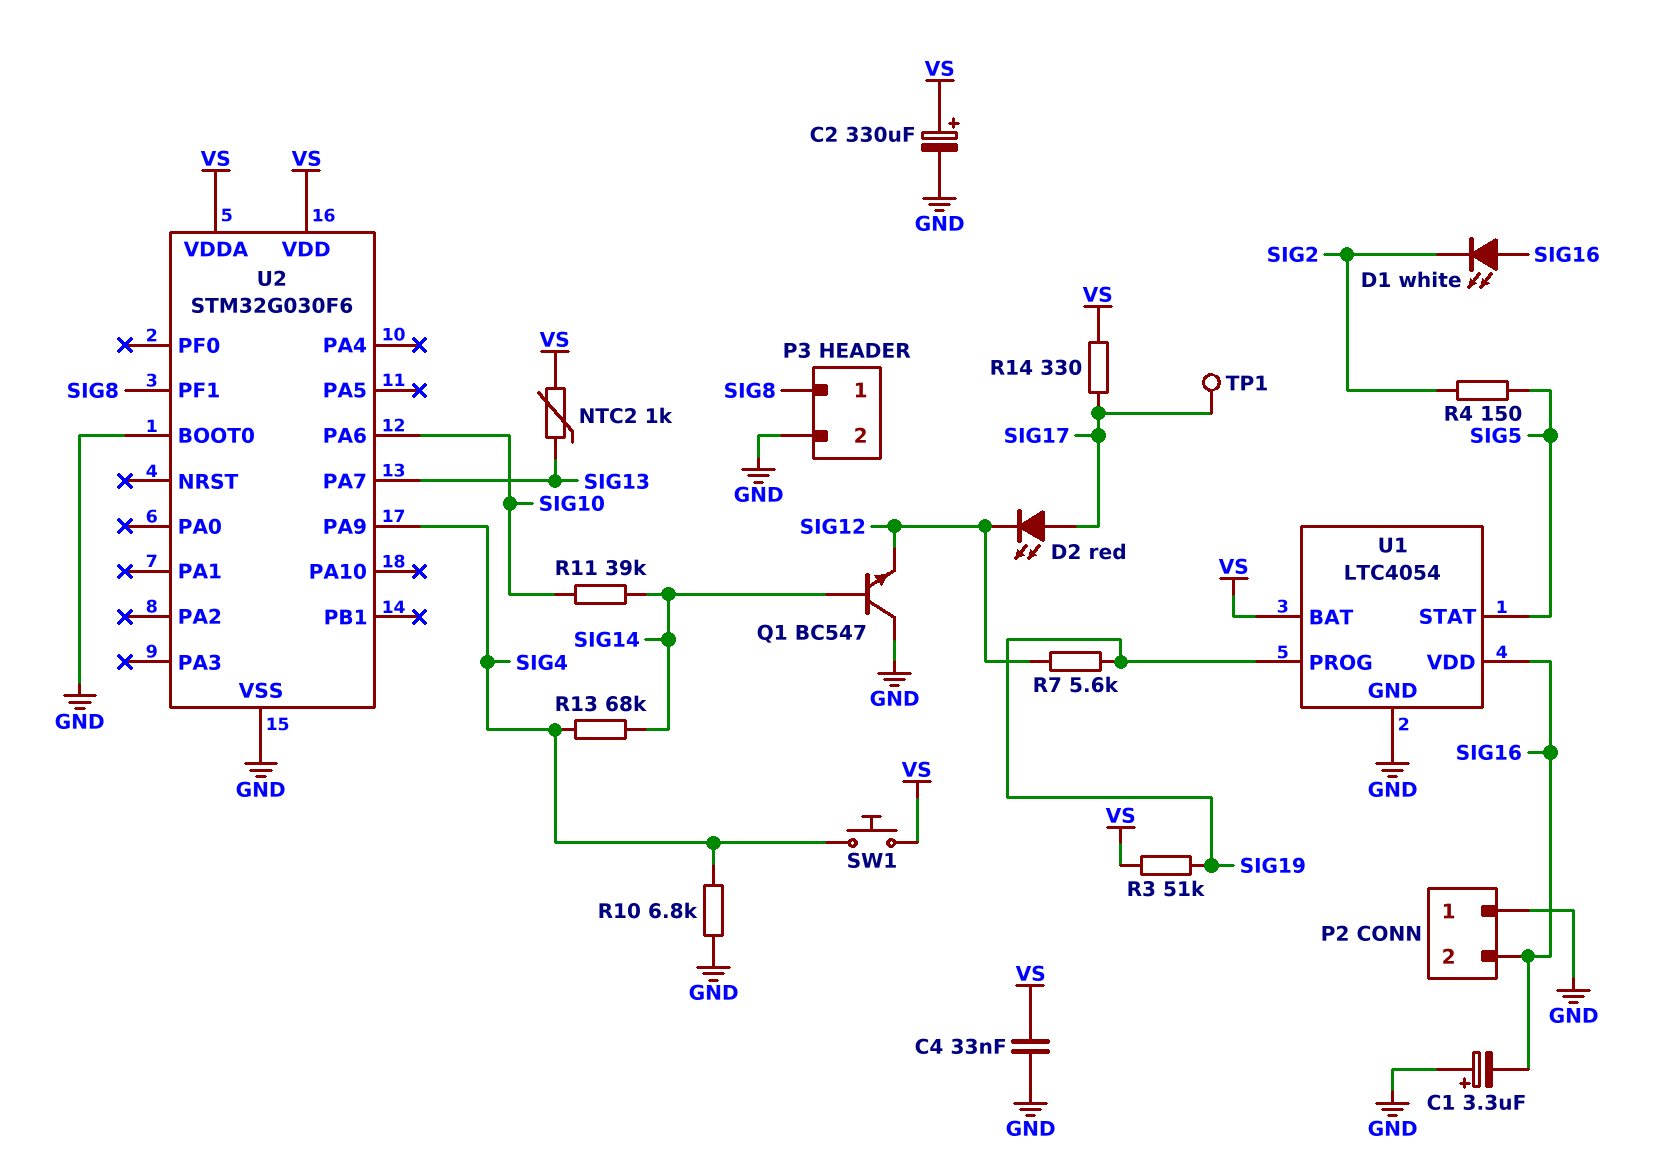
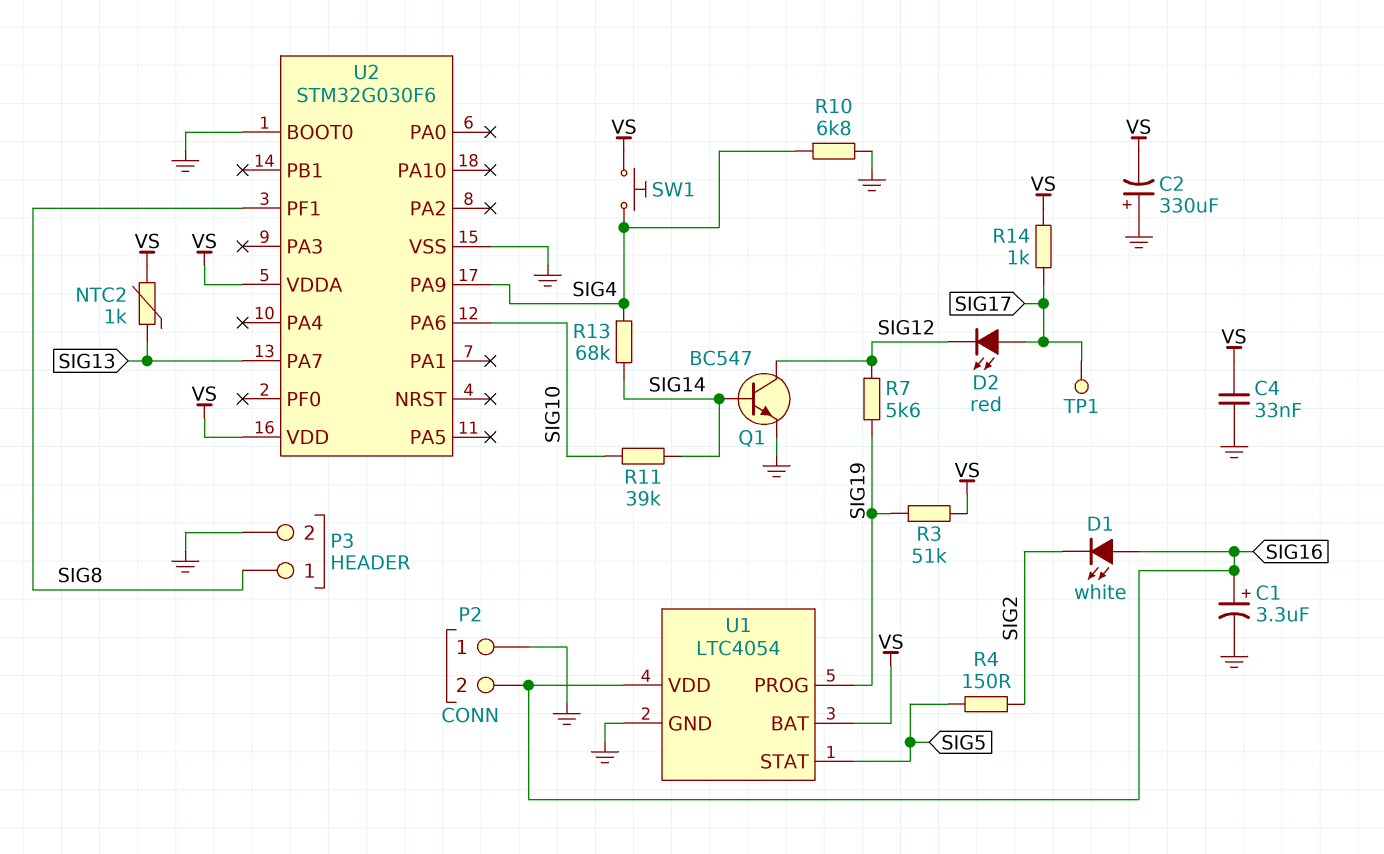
C1: 3.3uF (plus GND, minus SIG16) -> 3.3uF (plus SIG16, minus GND)
C2: 330uF (plus VS, minus GND) -> 330uF (plus GND, minus VS)
Q1: NPN BC547 (B SIG14, C GND, E SIG12) -> NPN BC547 (B SIG14, C SIG12, E GND)
R14: 330 (SIG17, VS) -> 1k (SIG17, VS)

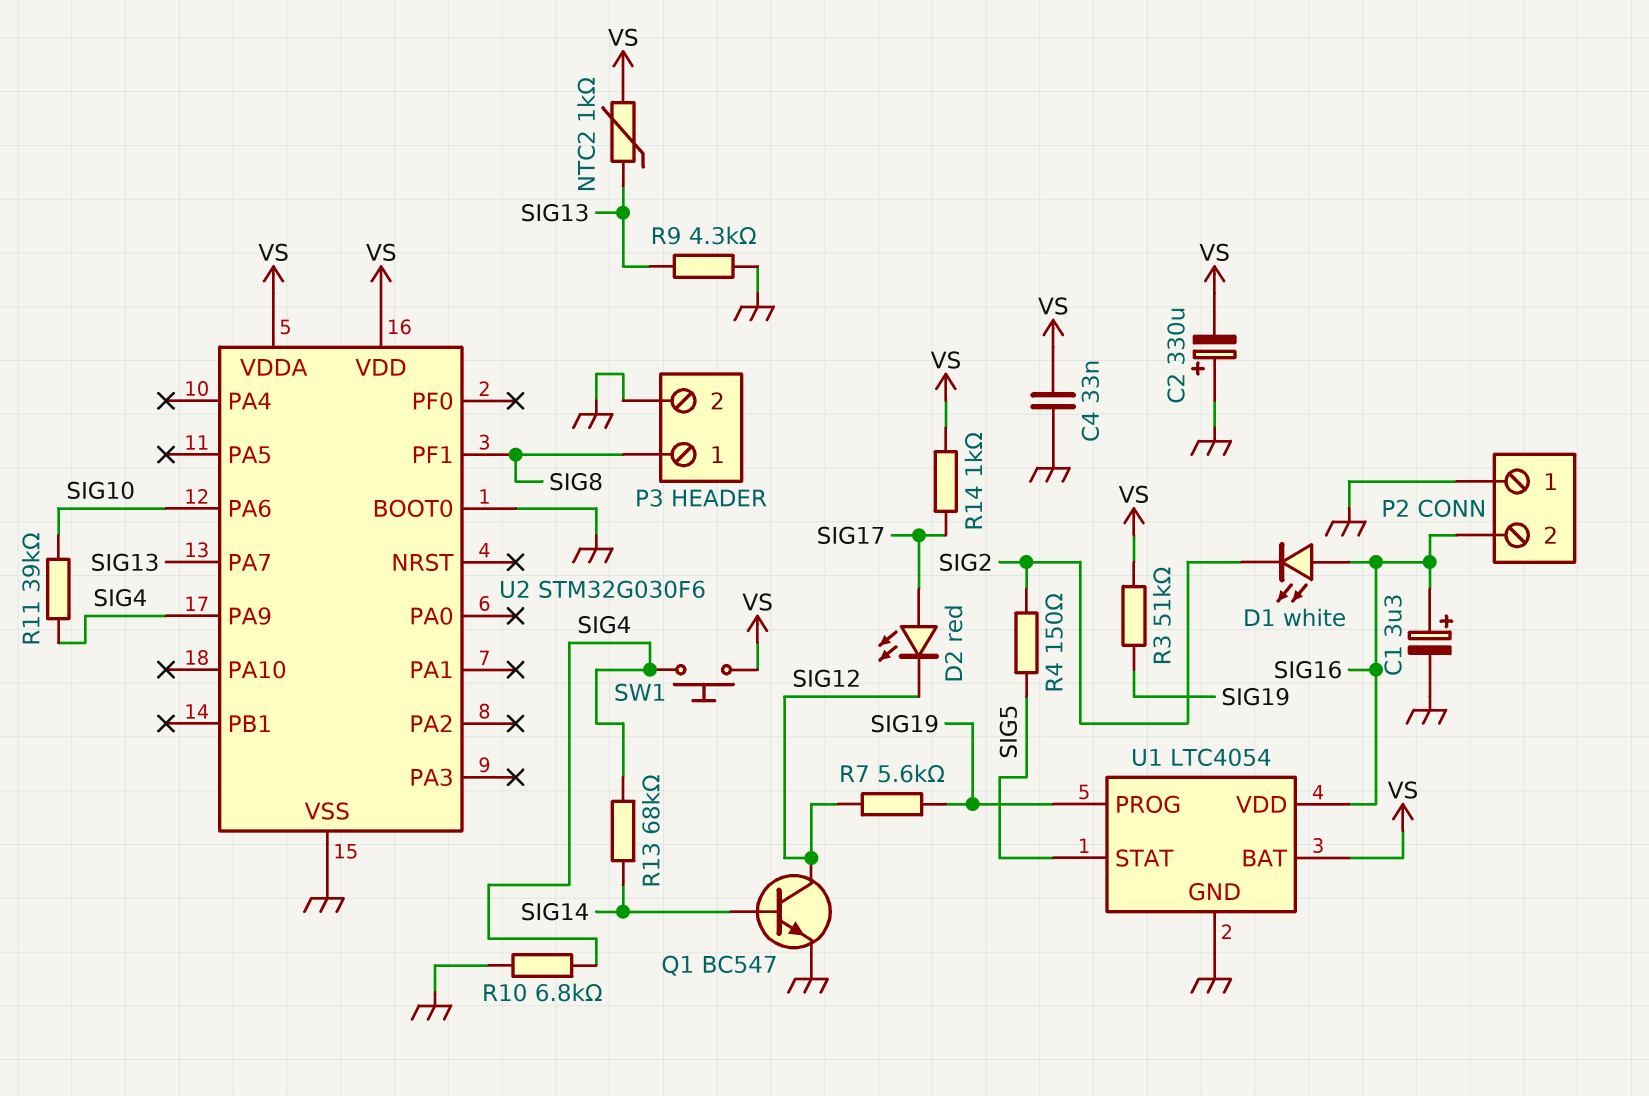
R9: none -> 4.3k (GND, SIG13)
R11: 39k (SIG10, SIG14) -> 39k (SIG4, SIG10)
TP1: test point (SIG17) -> none

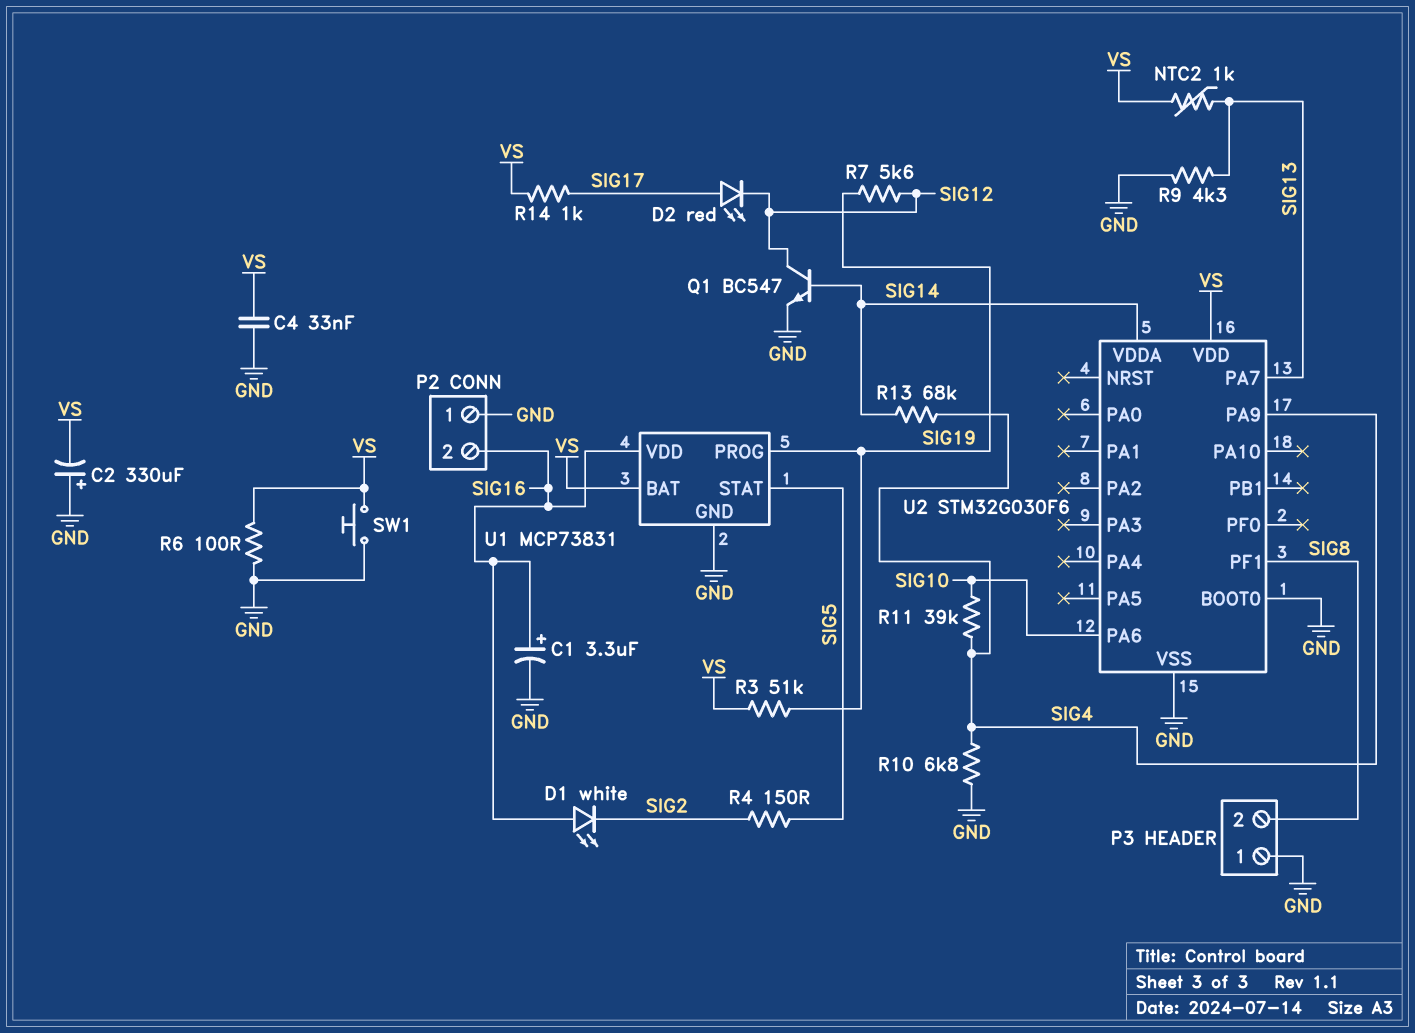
P3 pin 1: SIG8 -> GND
P3 pin 2: GND -> SIG8
R6: none -> 100 (GND, VS)
SW1: button (SIG4, VS) -> button (GND, VS)
U1: LTC4054 -> MCP73831
U2 pin VDDA: VS -> SIG14

